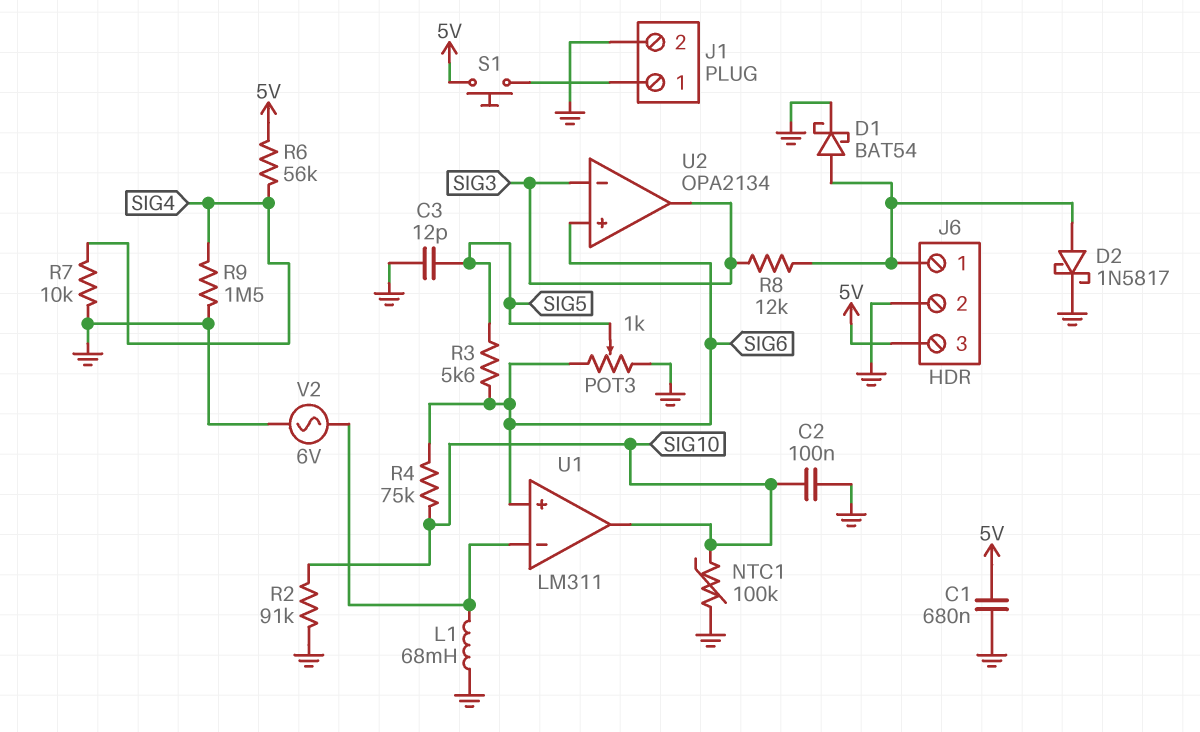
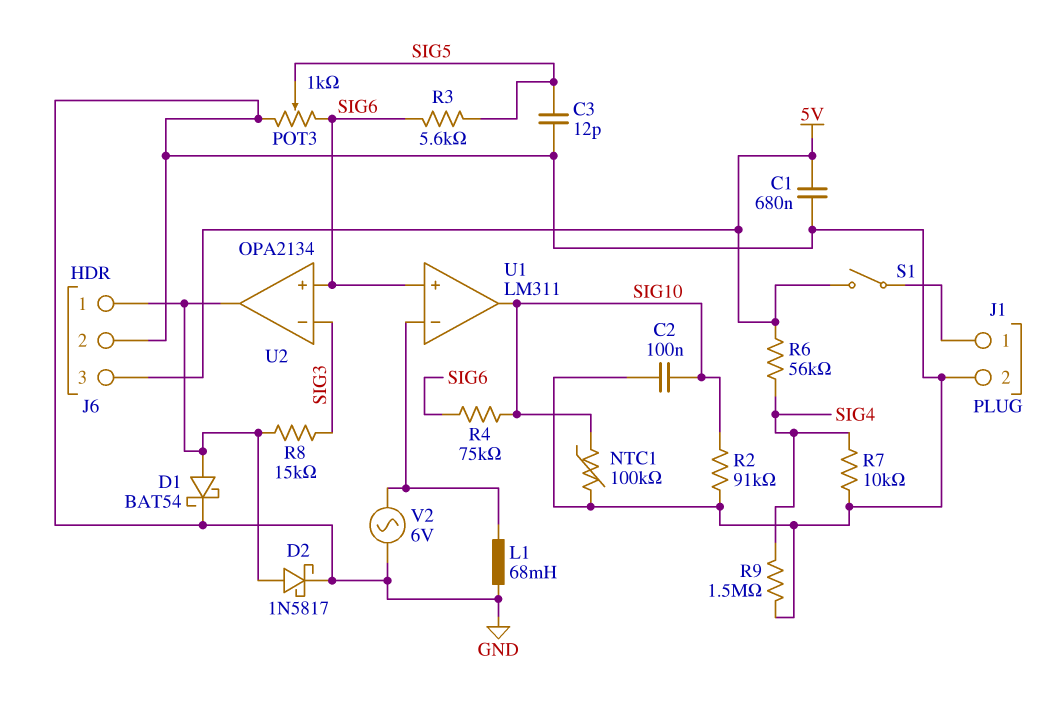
R8: 12k (J6/1, SIG3) -> 15k (J6/1, SIG3)
S1: button (5V, J1/1) -> switch (5V, J1/1)
U2 pin out: SIG3 -> J6/1

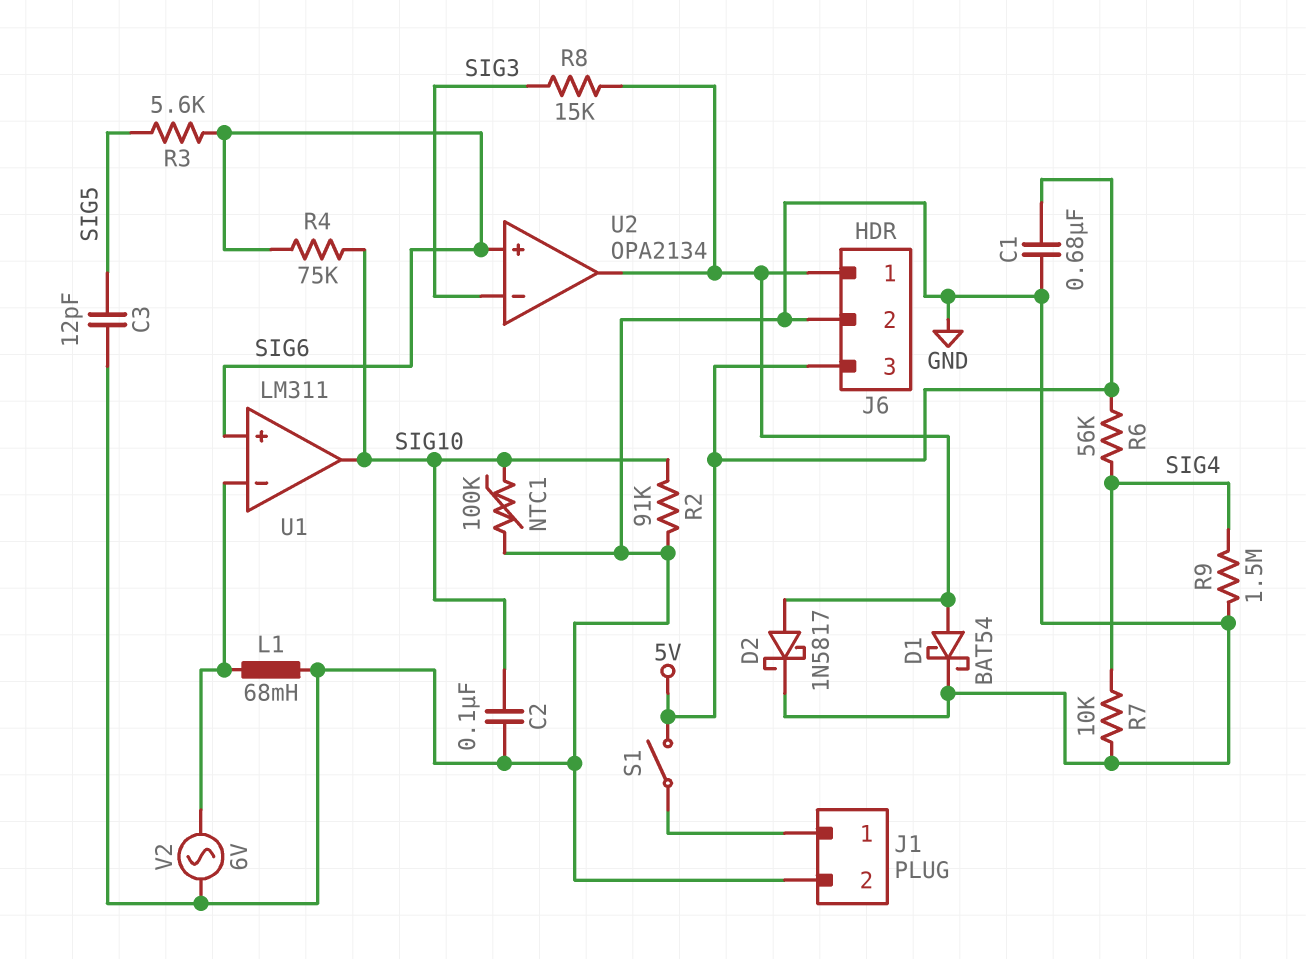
POT3: 1k (GND, SIG6, wiper SIG5) -> none

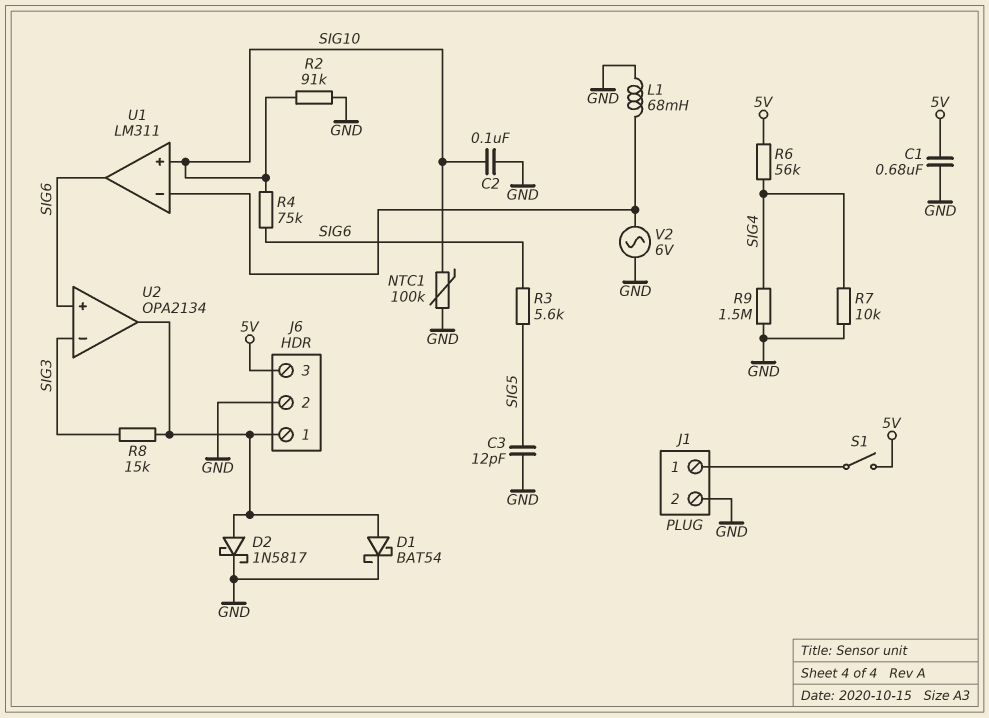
U1 pin in+: SIG6 -> SIG10
U1 pin out: SIG10 -> SIG6

